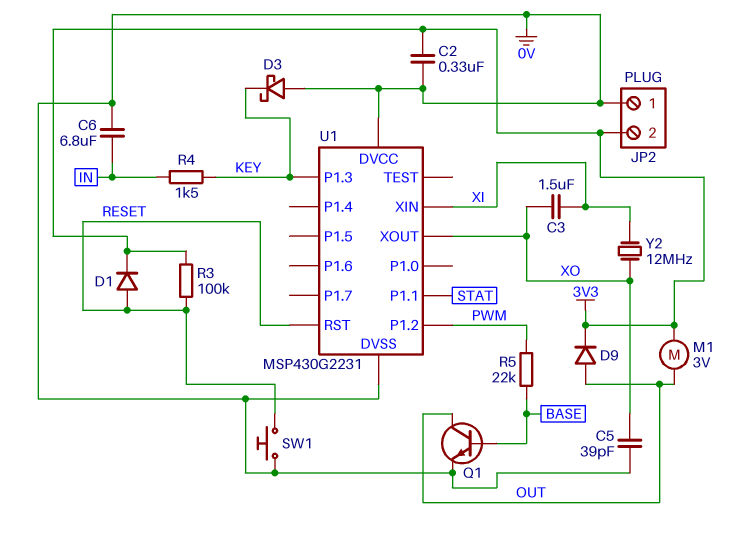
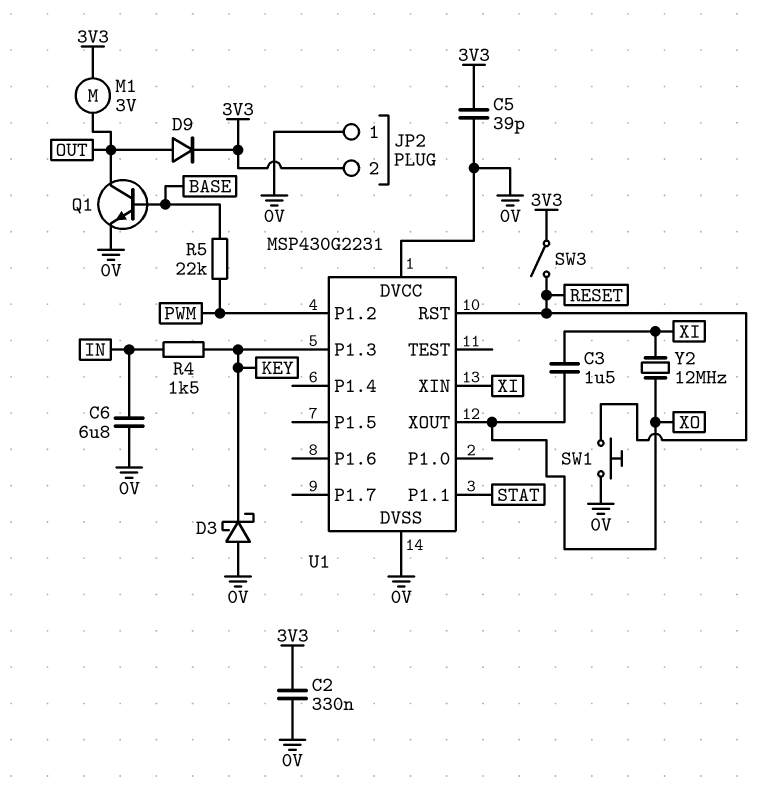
C5: 39pF (0V, XO) -> 39pF (0V, 3V3)
D1: diode (A RESET, K 3V3) -> none
R3: 100k (3V3, RESET) -> none
SW3: none -> switch (3V3, RESET)

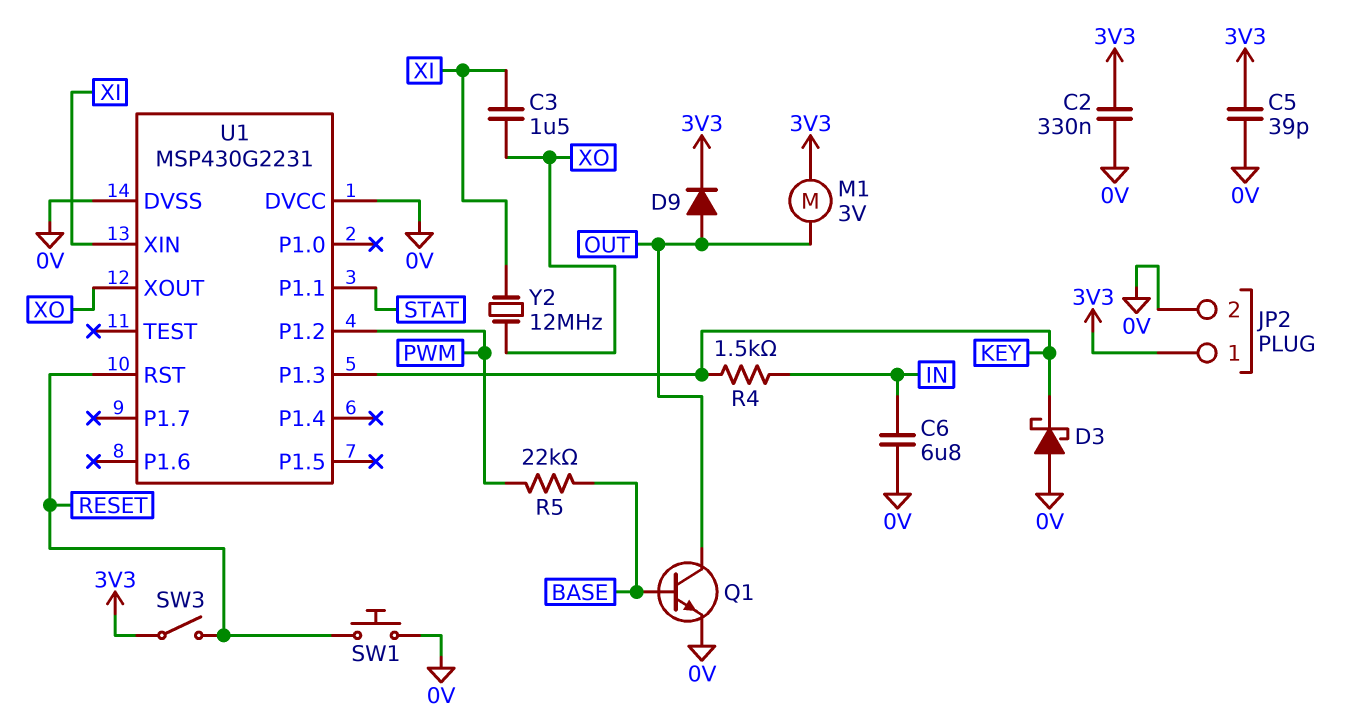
JP2 pin 1: 0V -> 3V3
JP2 pin 2: 3V3 -> 0V

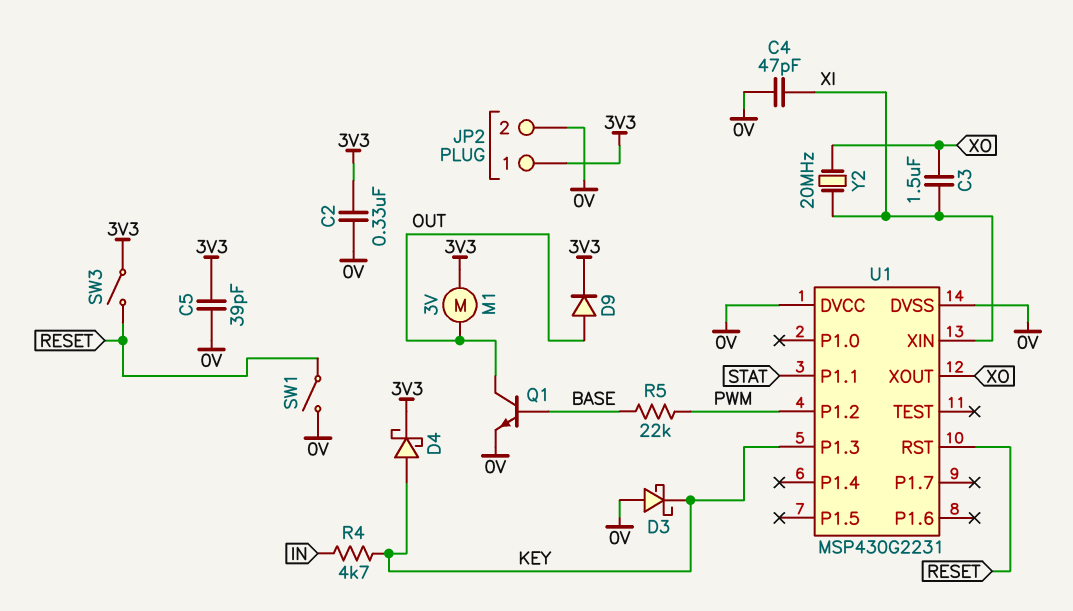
C4: none -> 47pF (0V, XI)
C6: 6.8uF (0V, IN) -> none
D4: none -> schottky (A KEY, K 3V3)
R4: 1.5k (IN, KEY) -> 4.7k (IN, KEY)
SW1: button (0V, RESET) -> switch (0V, RESET)
Y2: 12MHz (XI, XO) -> 20MHz (XI, XO)

